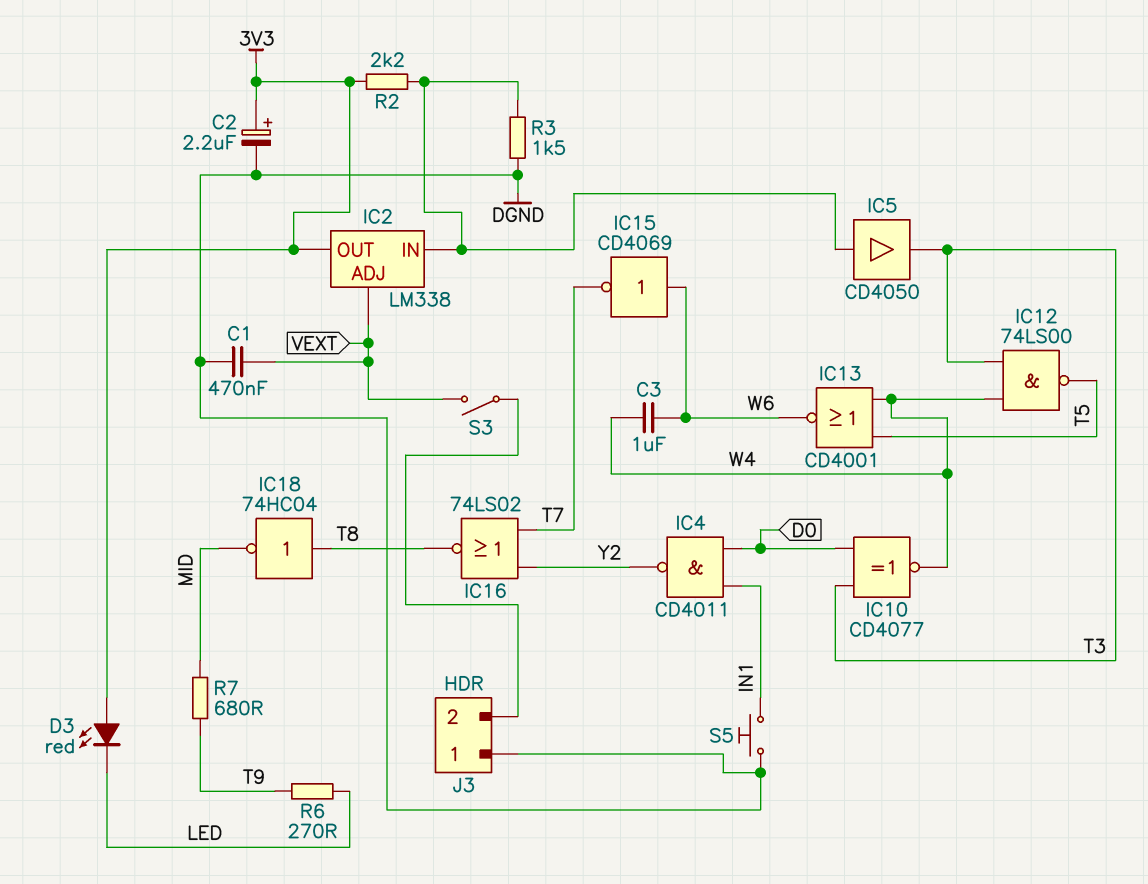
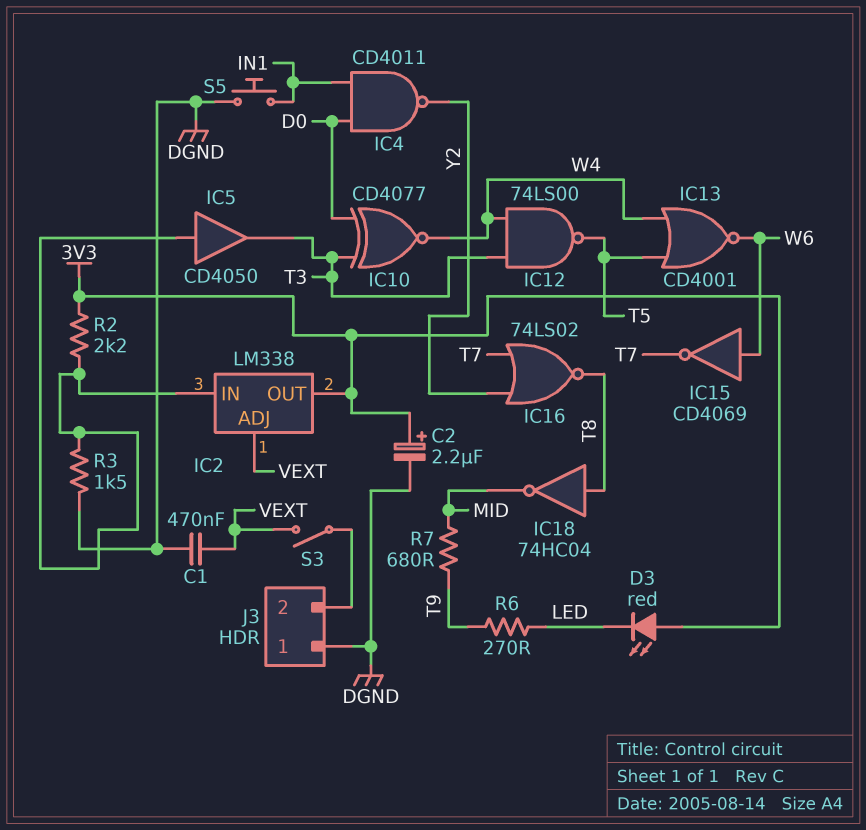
C3: 1uF (W4, W6) -> none

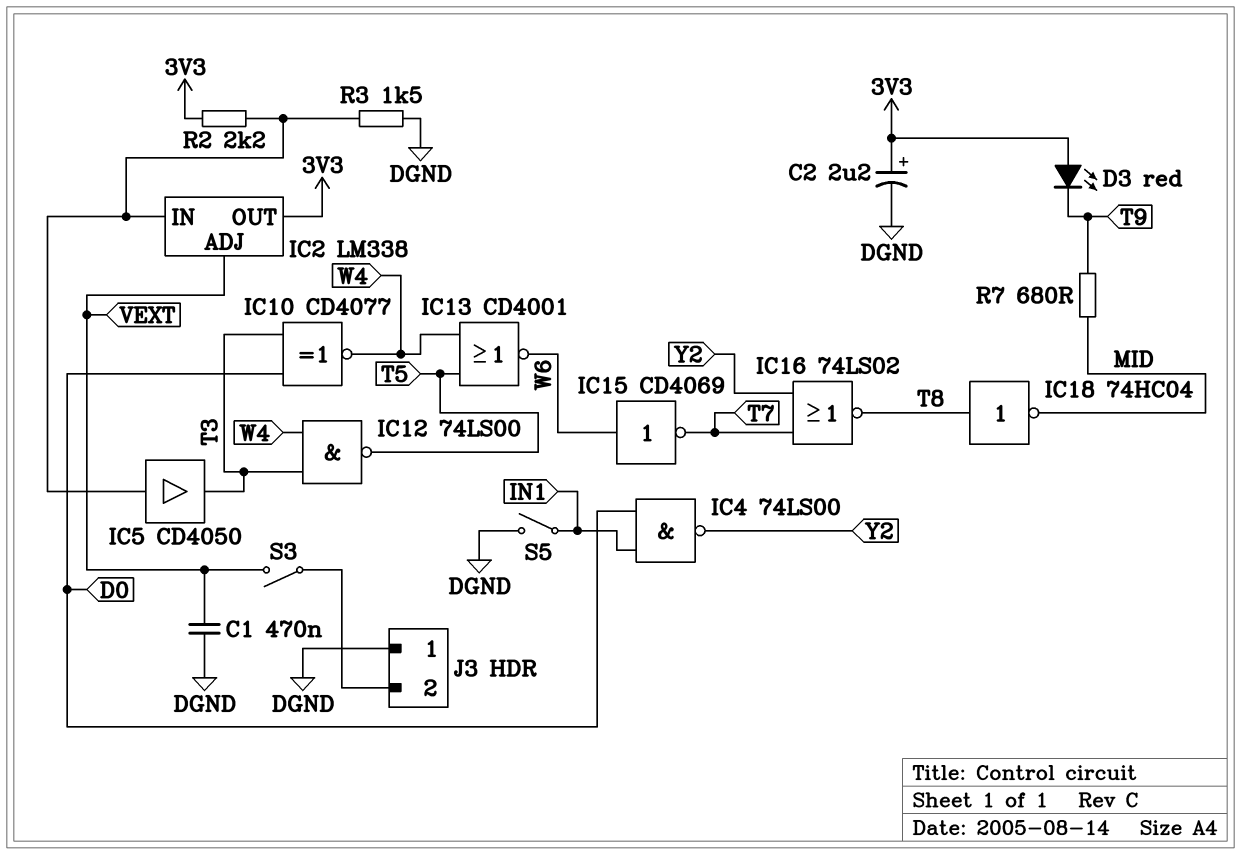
D3: LED red (A 3V3, K LED) -> LED red (A 3V3, K T9)
IC4: NAND CD4011 (in D0, in IN1, out Y2) -> NAND 74LS00 (in D0, in IN1, out Y2)
R6: 270 (LED, T9) -> none
S5: button (DGND, IN1) -> switch (DGND, IN1)

